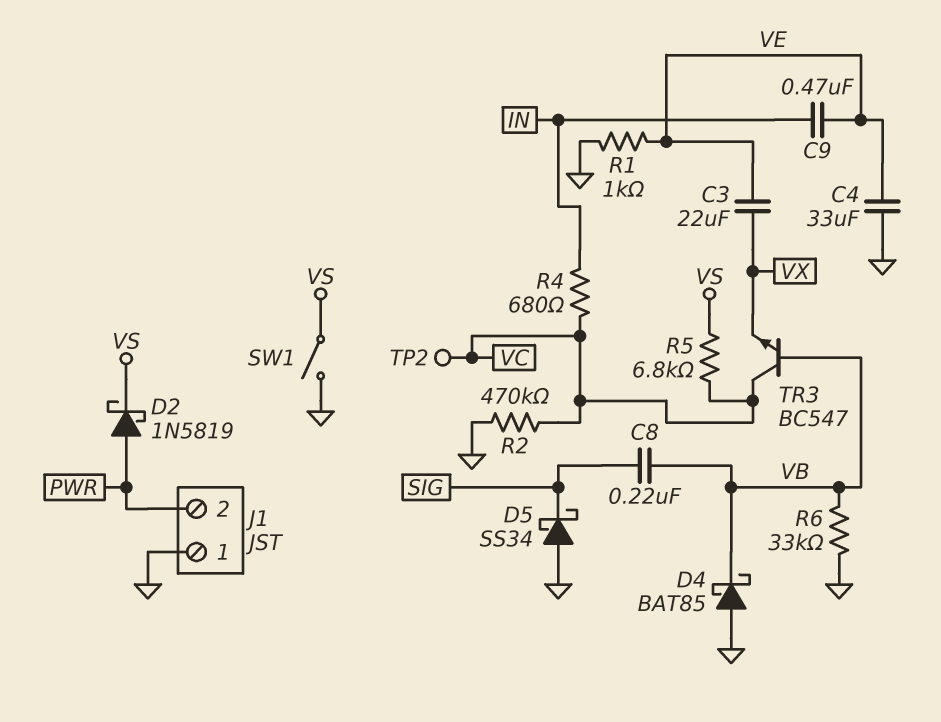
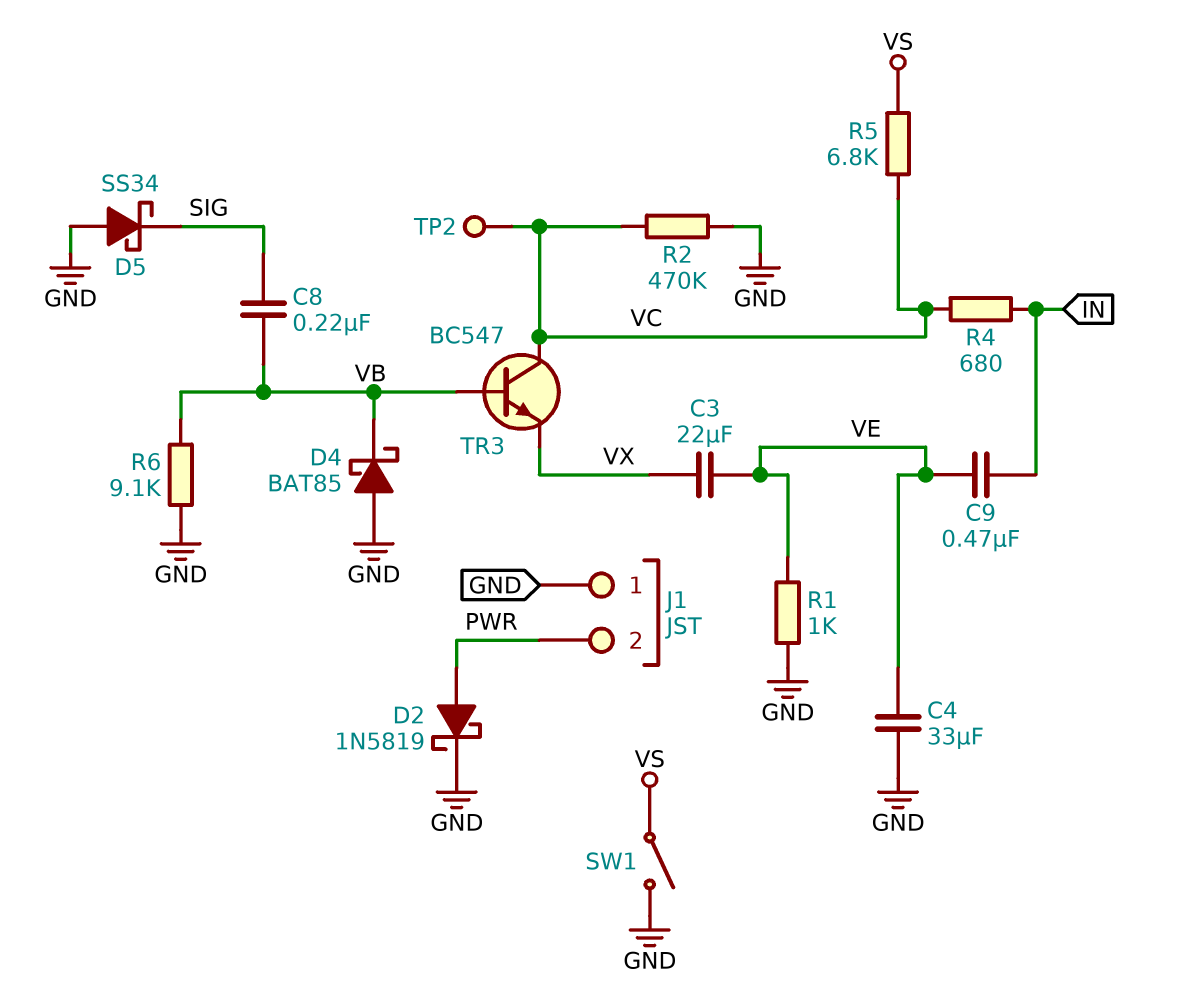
D2: schottky 1N5819 (A PWR, K VS) -> schottky 1N5819 (A PWR, K GND)
R6: 33k (GND, VB) -> 9.1k (GND, VB)

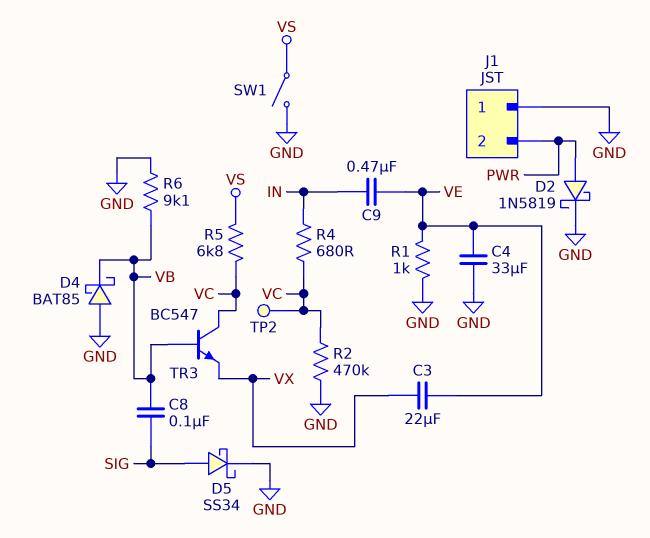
C8: 220nF (SIG, VB) -> 100nF (SIG, VB)
D5: schottky SS34 (A GND, K SIG) -> schottky SS34 (A SIG, K GND)

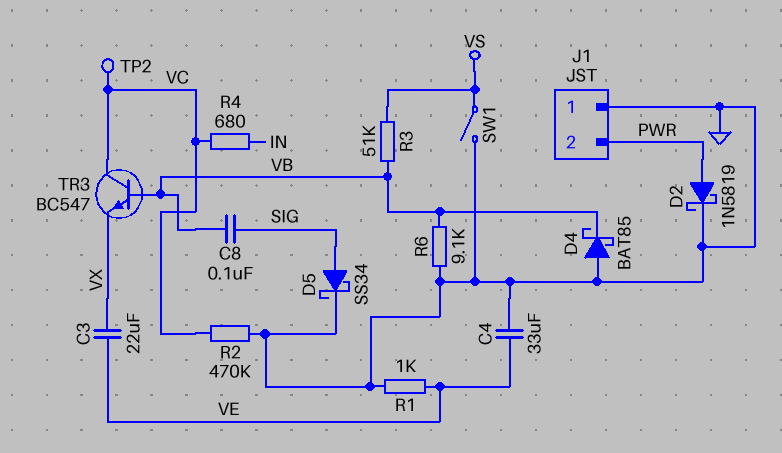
C9: 470nF (IN, VE) -> none
R3: none -> 51k (VB, VS)
R5: 6.8k (VC, VS) -> none

